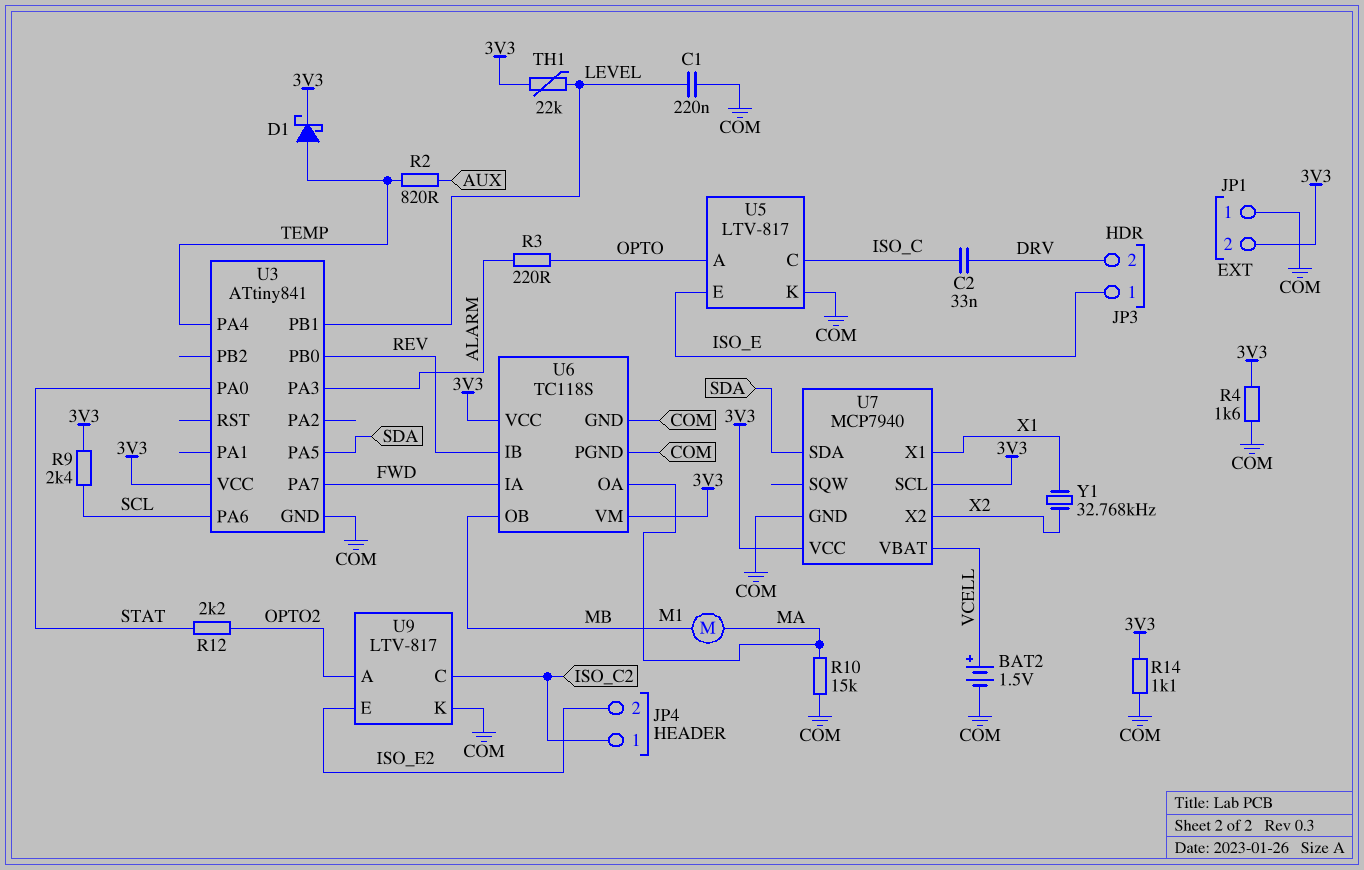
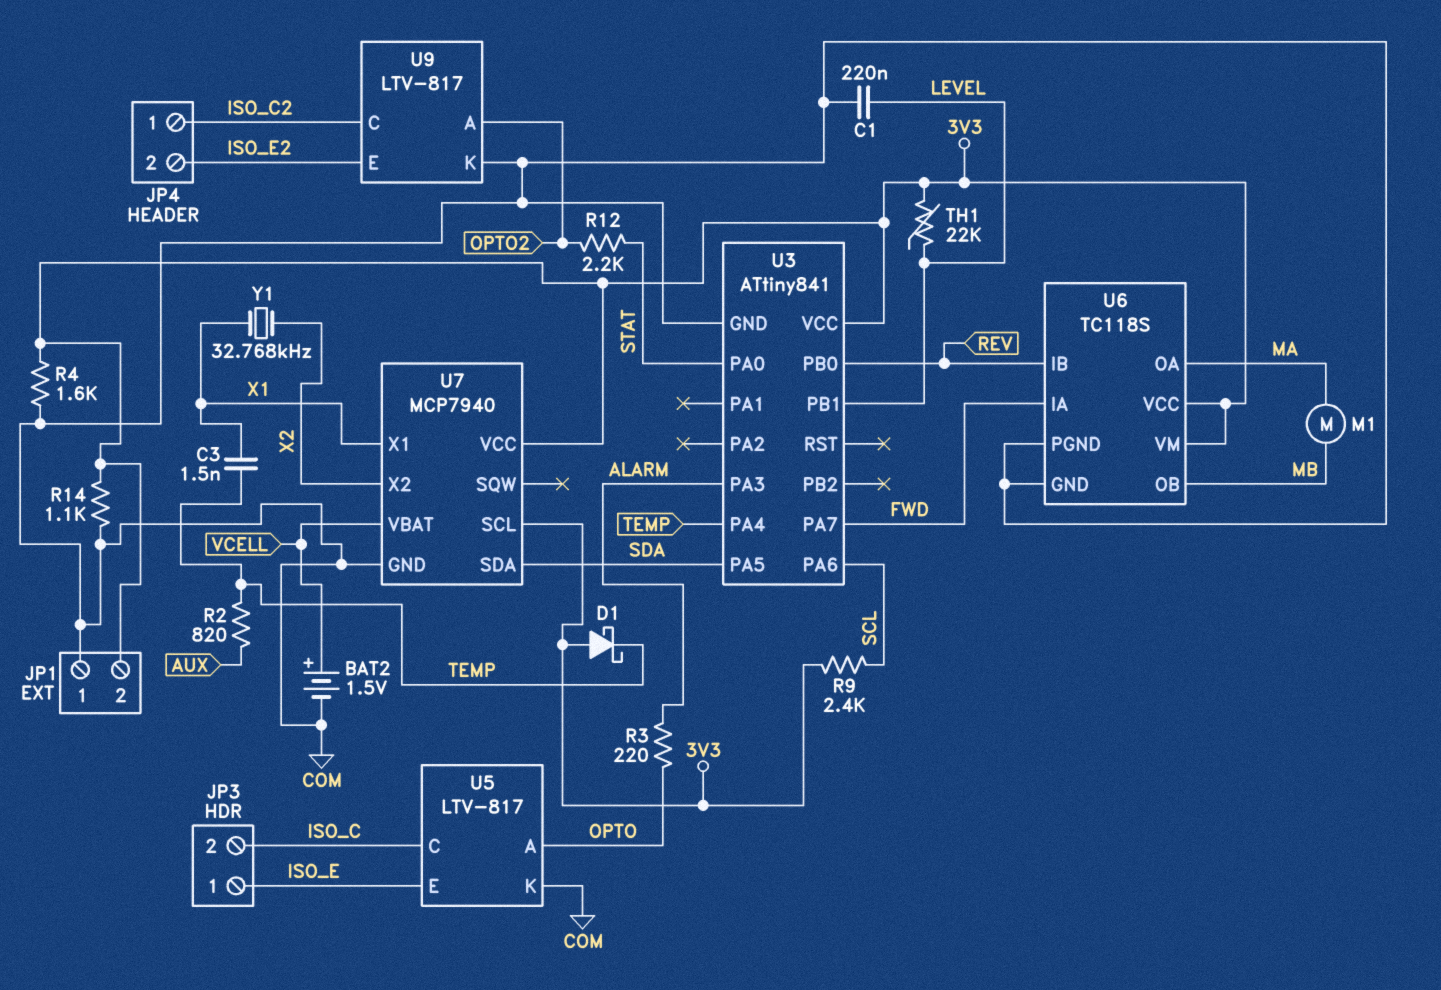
C2: 33nF (DRV, ISO_C) -> none
C3: none -> 1.5nF (TEMP, X1)
D1: schottky (A TEMP, K 3V3) -> schottky (A 3V3, K TEMP)
JP3 pin 2: DRV -> ISO_C
R10: 15k (COM, MA) -> none

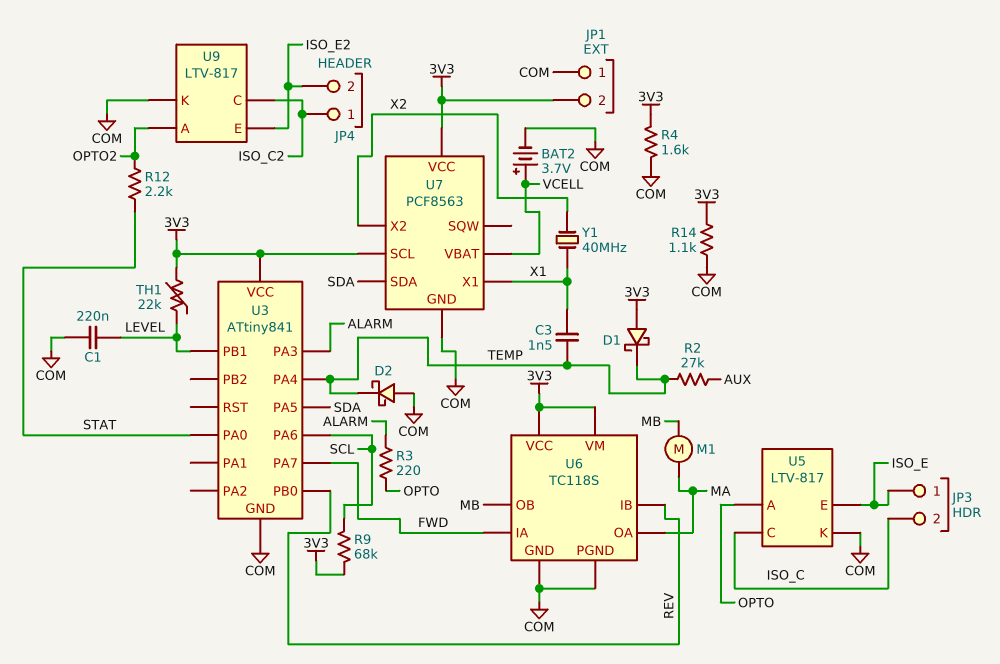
BAT2: 1.5V (plus VCELL, minus COM) -> 3.7V (plus VCELL, minus COM)
D2: none -> schottky (A COM, K TEMP)
R2: 820 (AUX, TEMP) -> 27k (AUX, TEMP)
R9: 2.4k (3V3, SCL) -> 68k (3V3, SCL)
U7: MCP7940 -> PCF8563
Y1: 32.768kHz (X1, X2) -> 40MHz (X1, X2)

